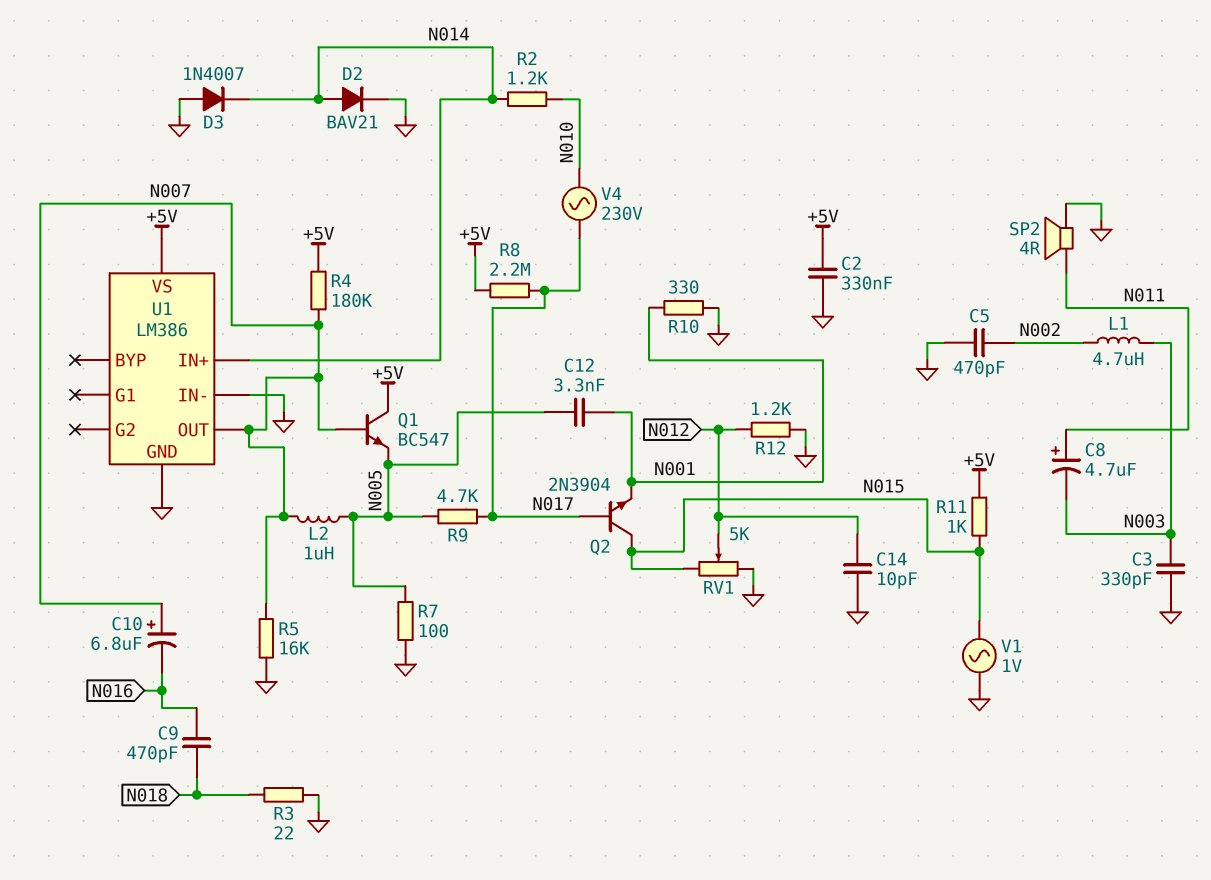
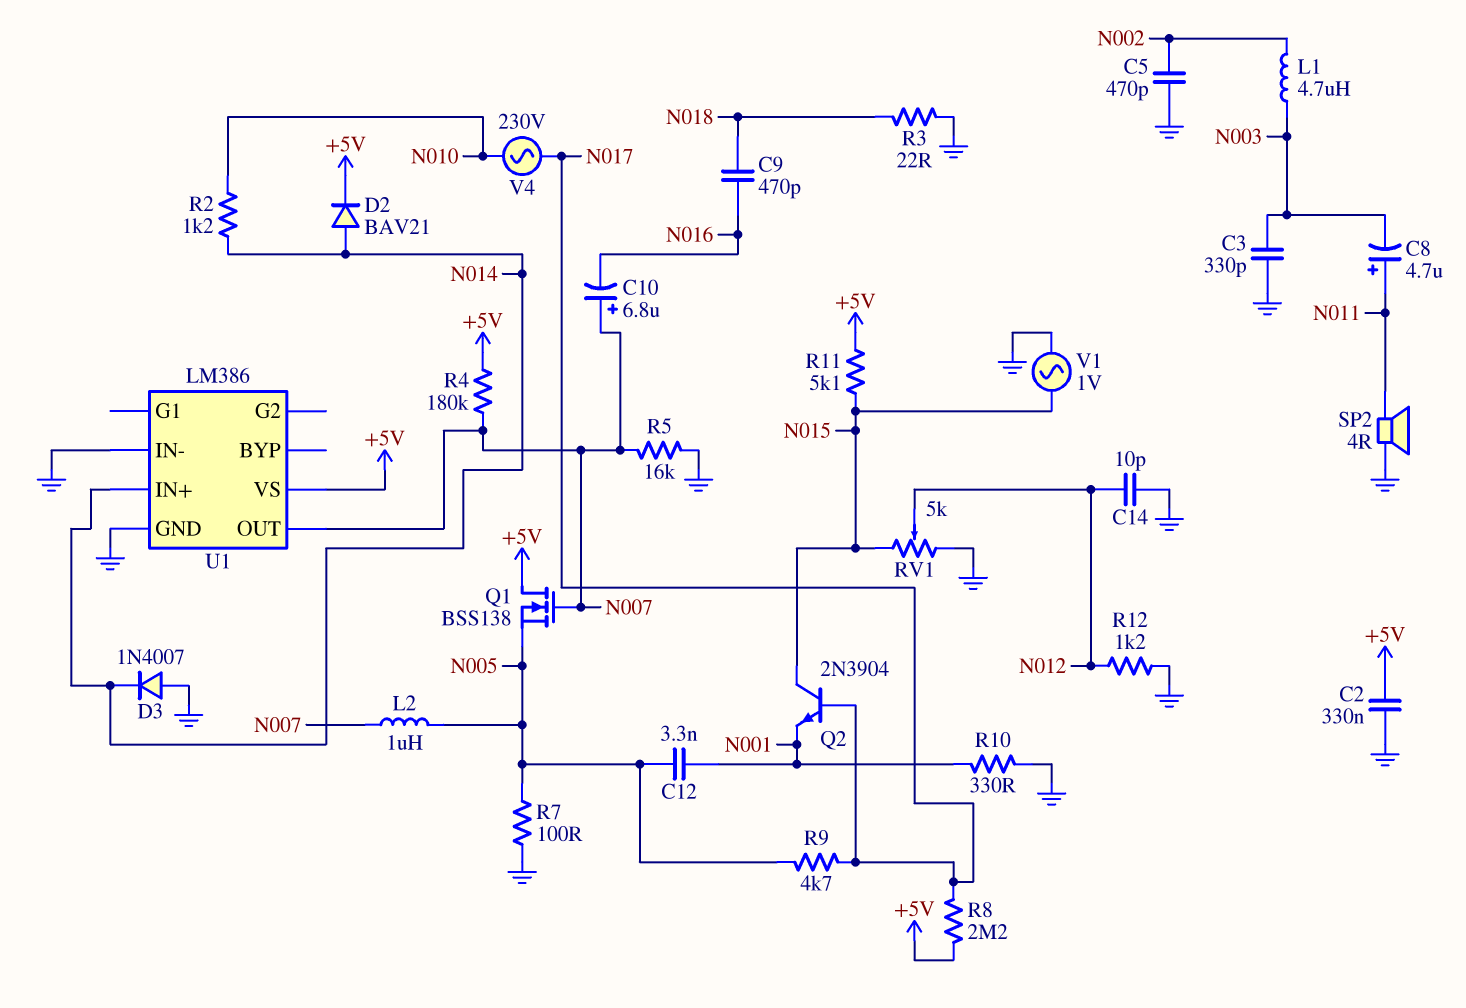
D2: diode BAV21 (A N014, K GND) -> diode BAV21 (A N014, K +5V)
Q1: NPN BC547 (B N007, C +5V, E N005) -> NMOS BSS138 (G N007, D +5V, S N005)
R11: 1k (+5V, N015) -> 5.1k (+5V, N015)

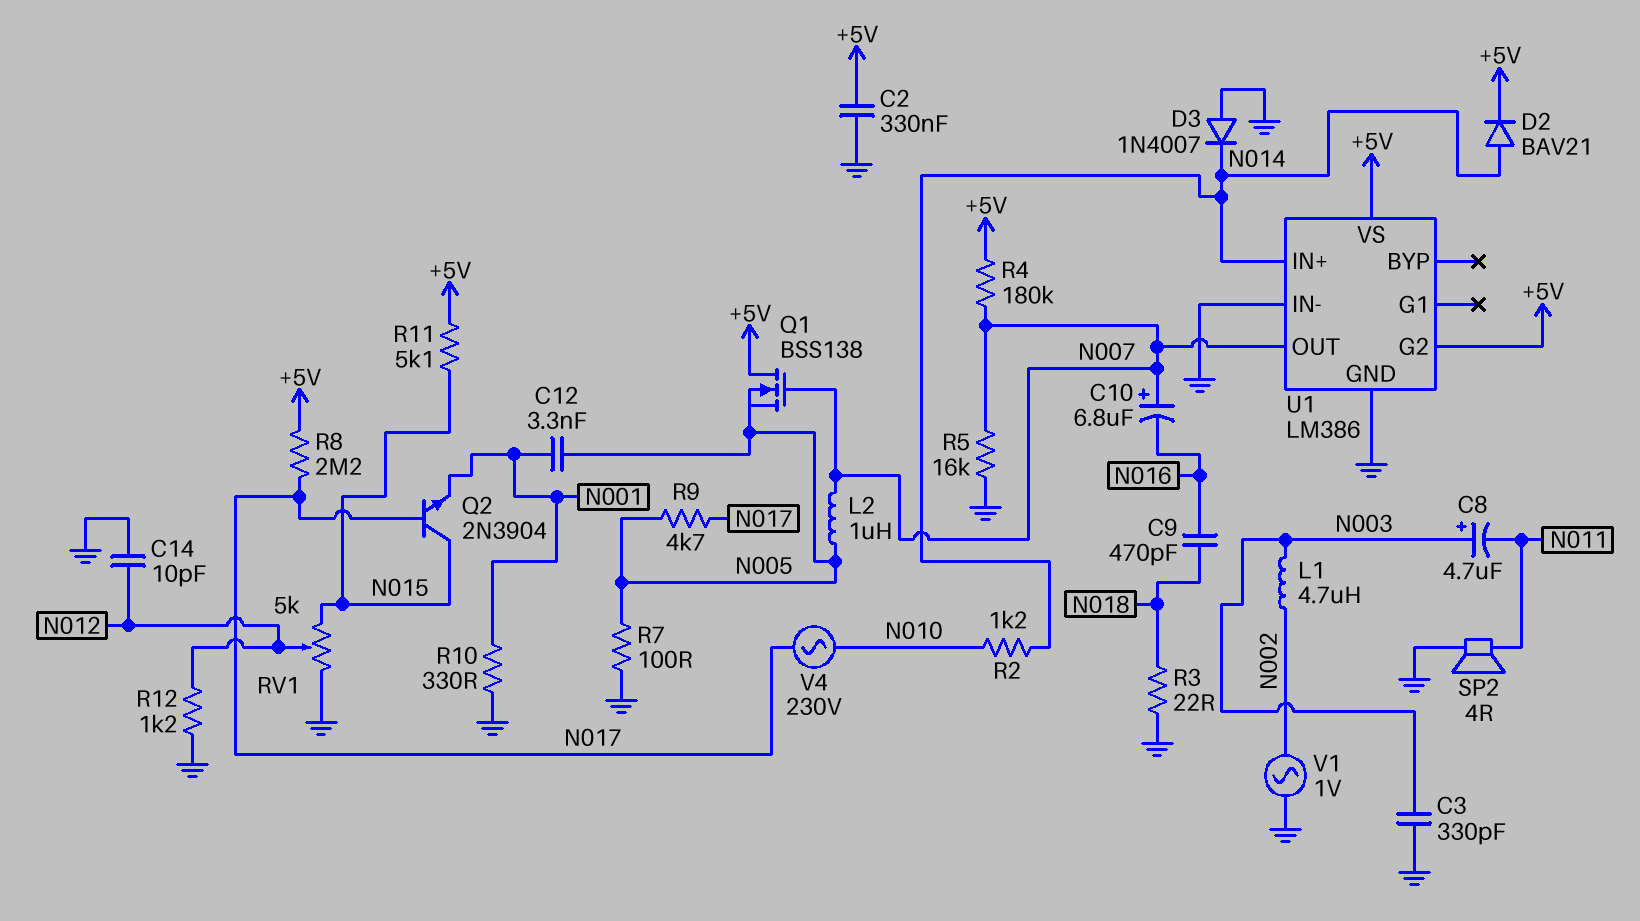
C5: 470pF (GND, N002) -> none
C8: 4.7uF (plus N011, minus N003) -> 4.7uF (plus N003, minus N011)
U1 pin G2: none -> +5V
V1: AC 1V (GND, N015) -> AC 1V (GND, N002)

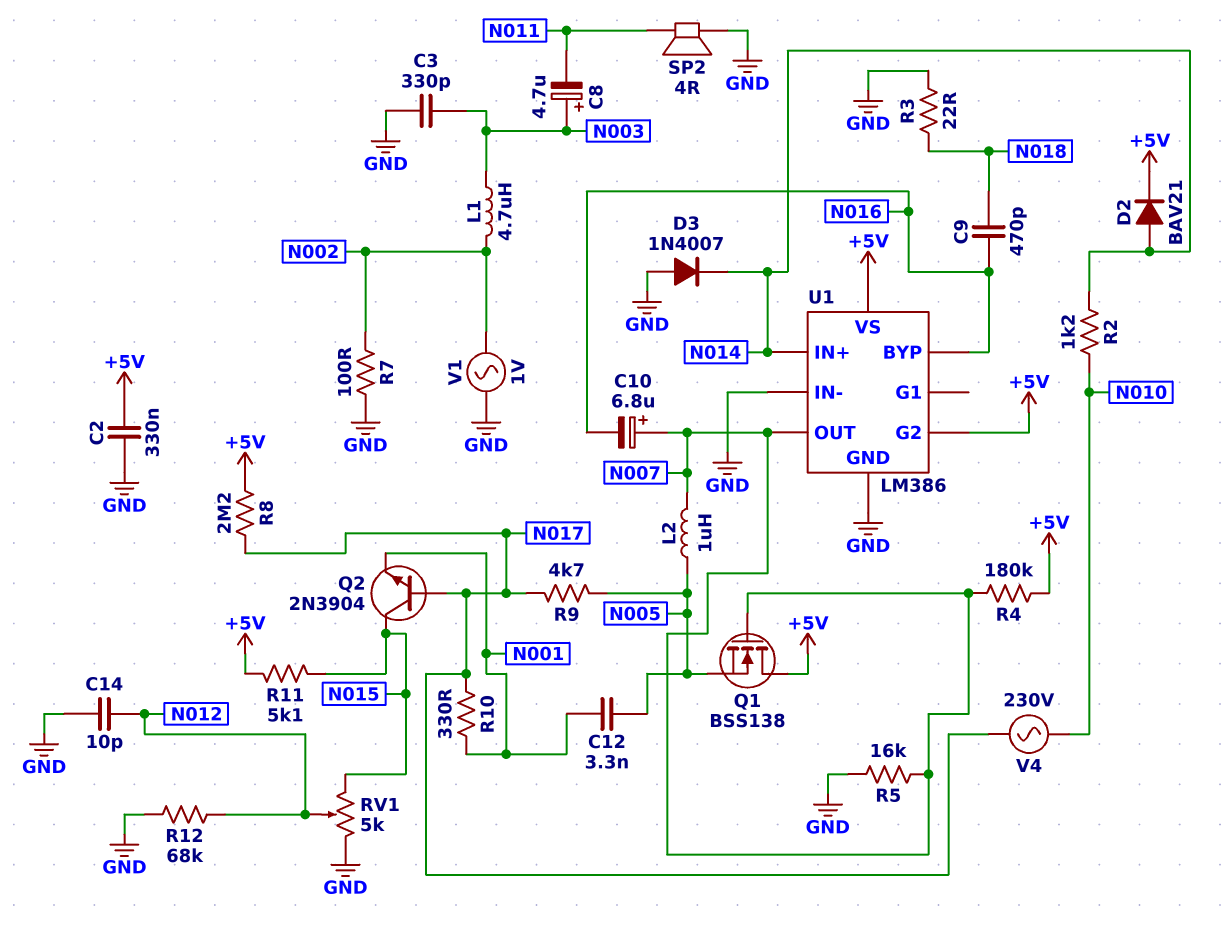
R7: 100 (GND, N005) -> 100 (GND, N002)
R10: 330 (GND, N001) -> 330 (N001, N017)
R12: 1.2k (GND, N012) -> 68k (GND, N012)
U1 pin BYP: none -> N016

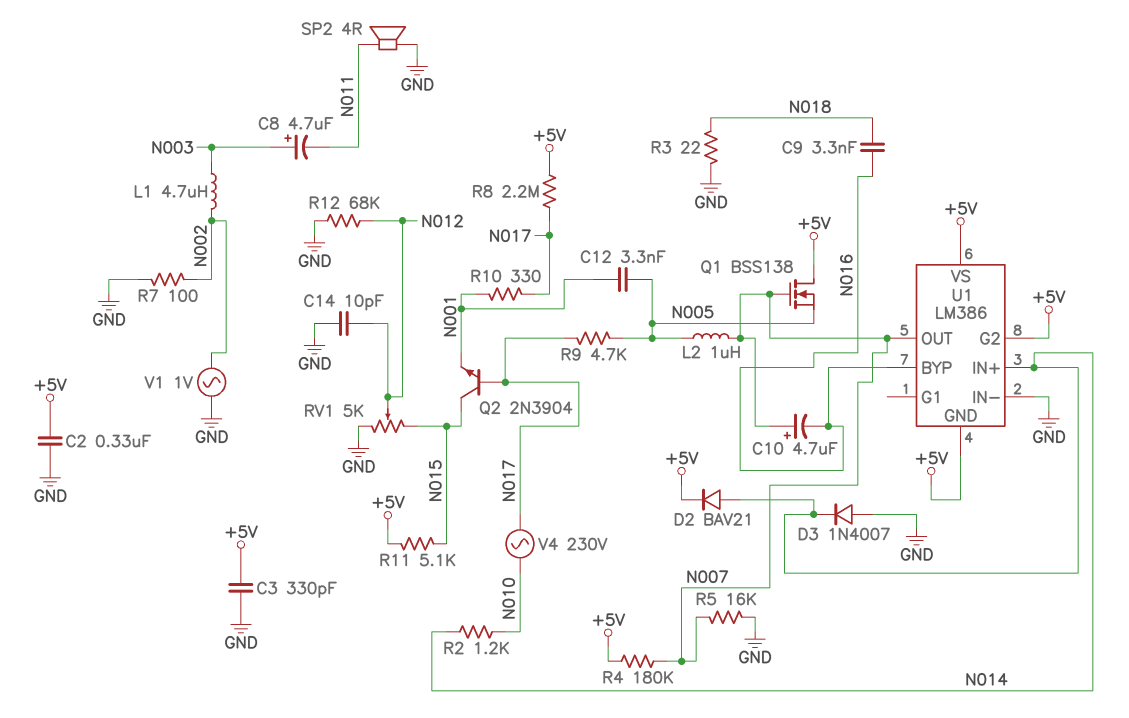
C3: 330pF (GND, N003) -> 330pF (+5V, GND)
C9: 470pF (N016, N018) -> 3.3nF (N016, N018)
C10: 6.8uF (plus N007, minus N016) -> 4.7uF (plus N007, minus N016)
U1 pin GND: GND -> +5V

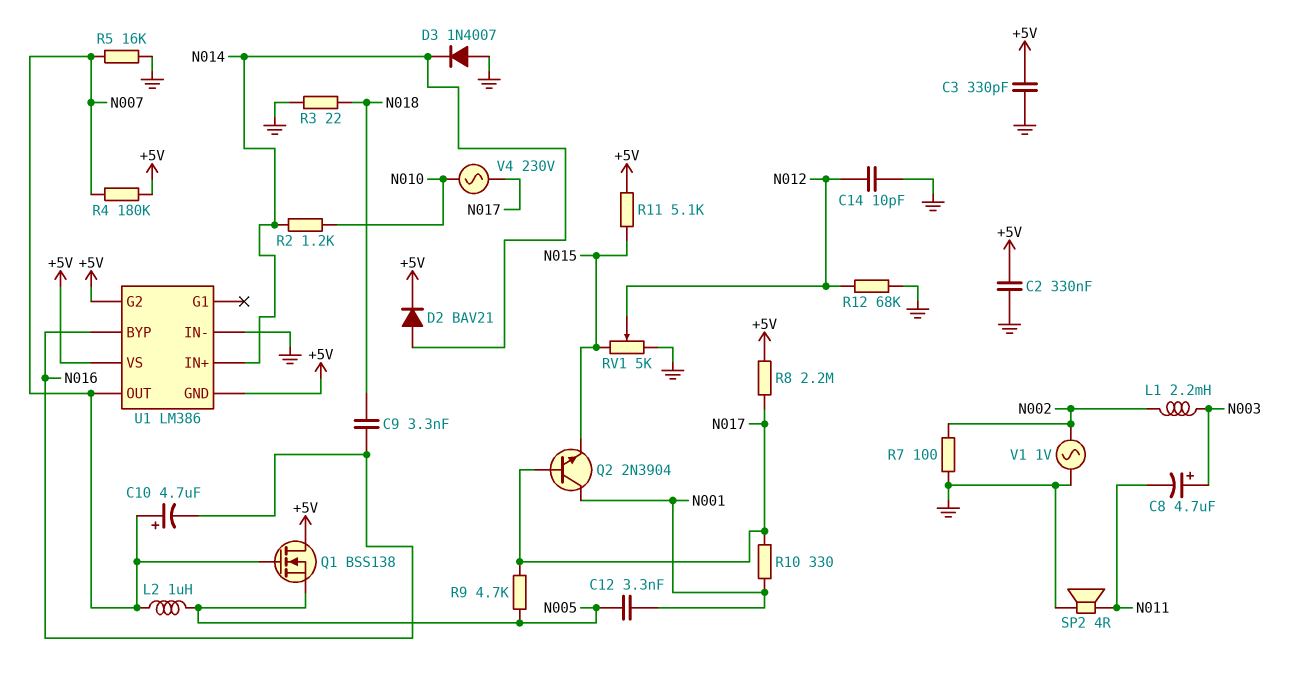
L1: 4.7uH (N002, N003) -> 2.2mH (N002, N003)
Q2: NPN 2N3904 (B N017, C N015, E N001) -> NPN 2N3904 (B N017, C N001, E N015)

